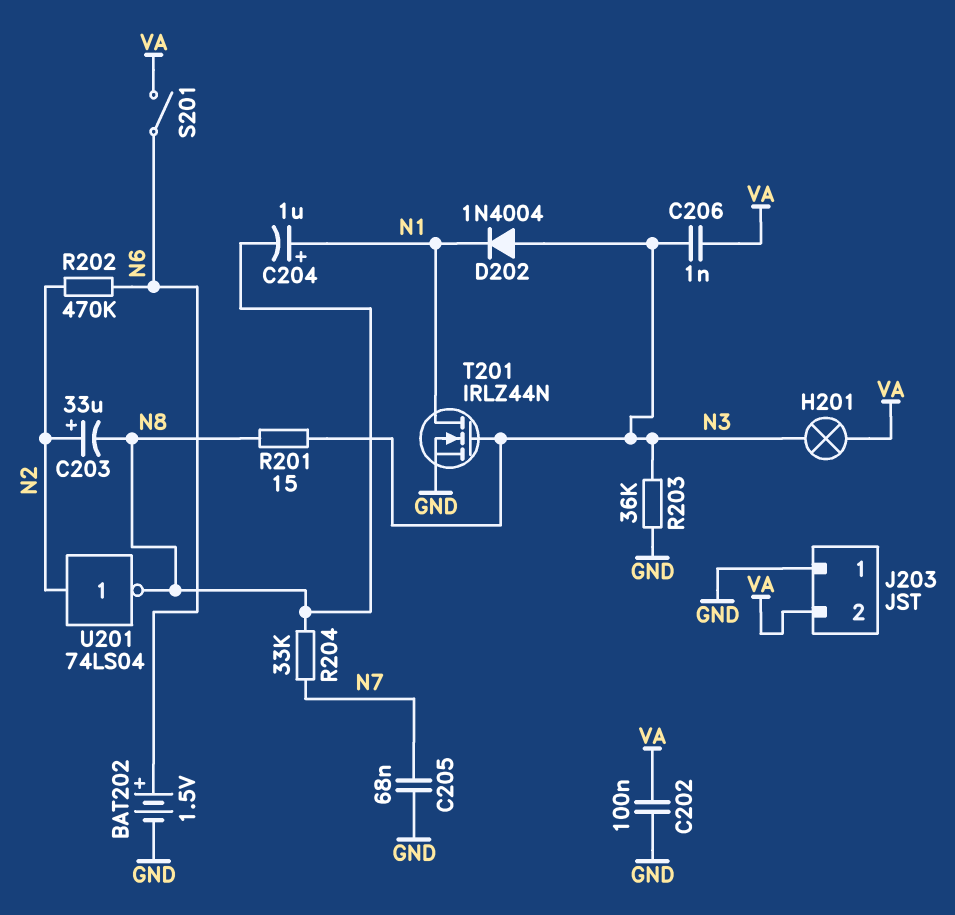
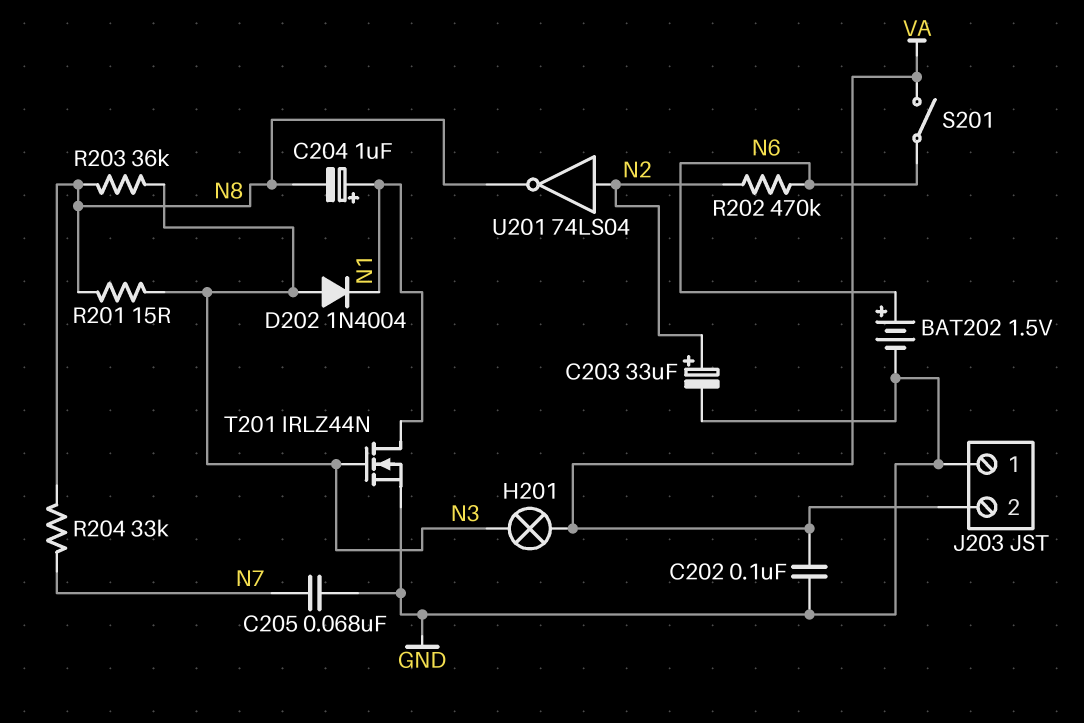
C203: 33uF (plus N2, minus N8) -> 33uF (plus N2, minus GND)
C206: 1nF (N3, VA) -> none
R203: 36k (GND, N3) -> 36k (N3, N8)

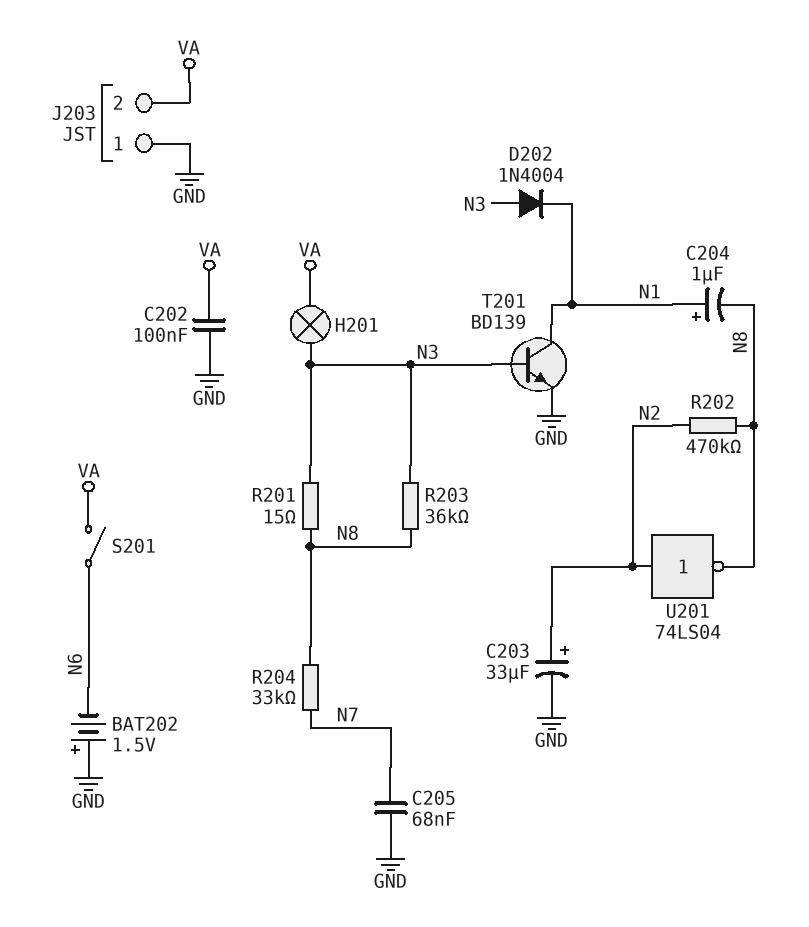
BAT202: 1.5V (plus N6, minus GND) -> 1.5V (plus GND, minus N6)
R202: 470k (N2, N6) -> 470k (N2, N8)
T201: NMOS IRLZ44N (G N3, D N1, S GND) -> NPN BD139 (B N3, C N1, E GND)

